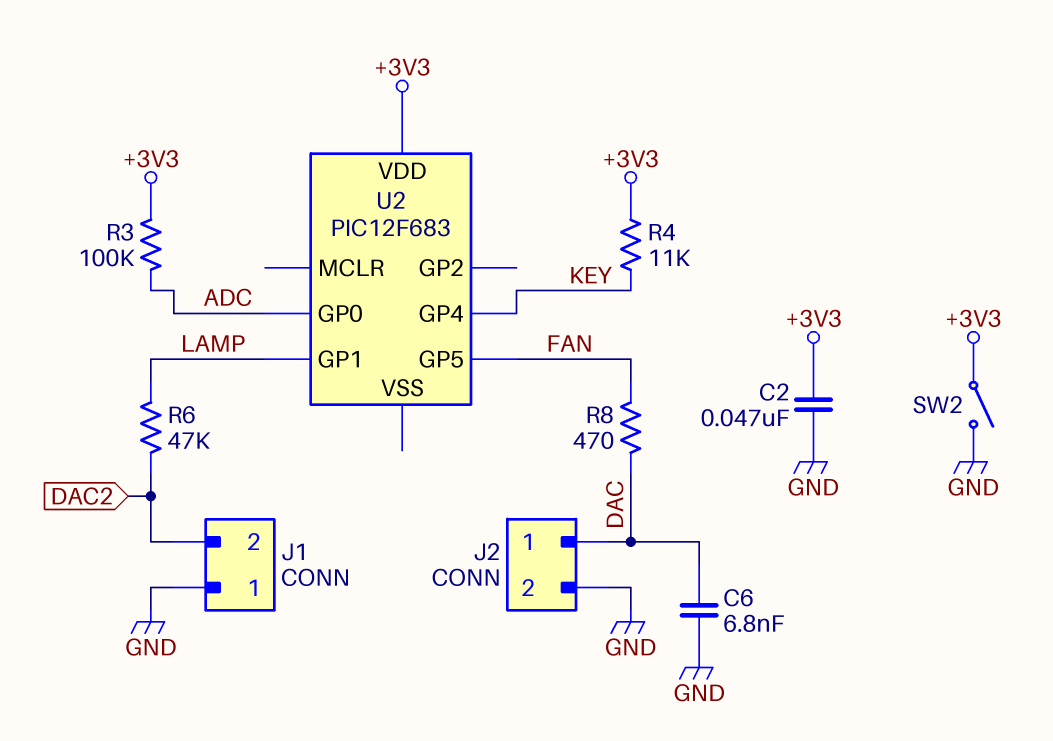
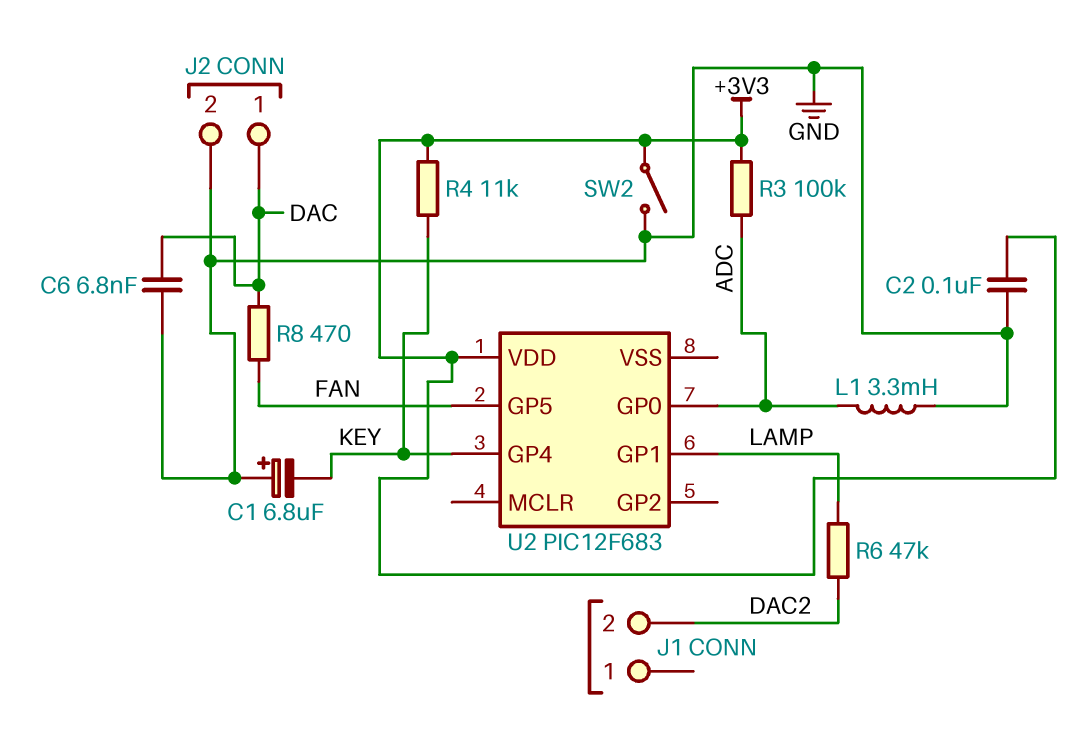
C1: none -> 6.8uF (plus GND, minus KEY)
C2: 47nF (+3V3, GND) -> 100nF (+3V3, GND)
J1 pin 1: GND -> none
L1: none -> 3.3mH (ADC, GND)

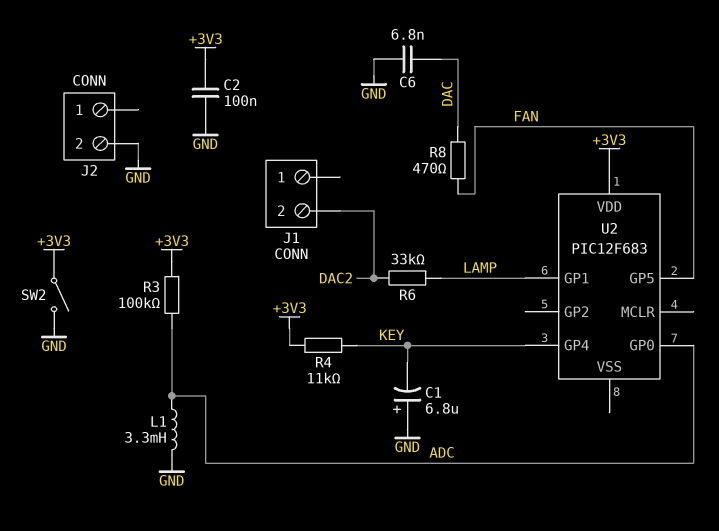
J2 pin 1: DAC -> none
R6: 47k (DAC2, LAMP) -> 33k (DAC2, LAMP)

